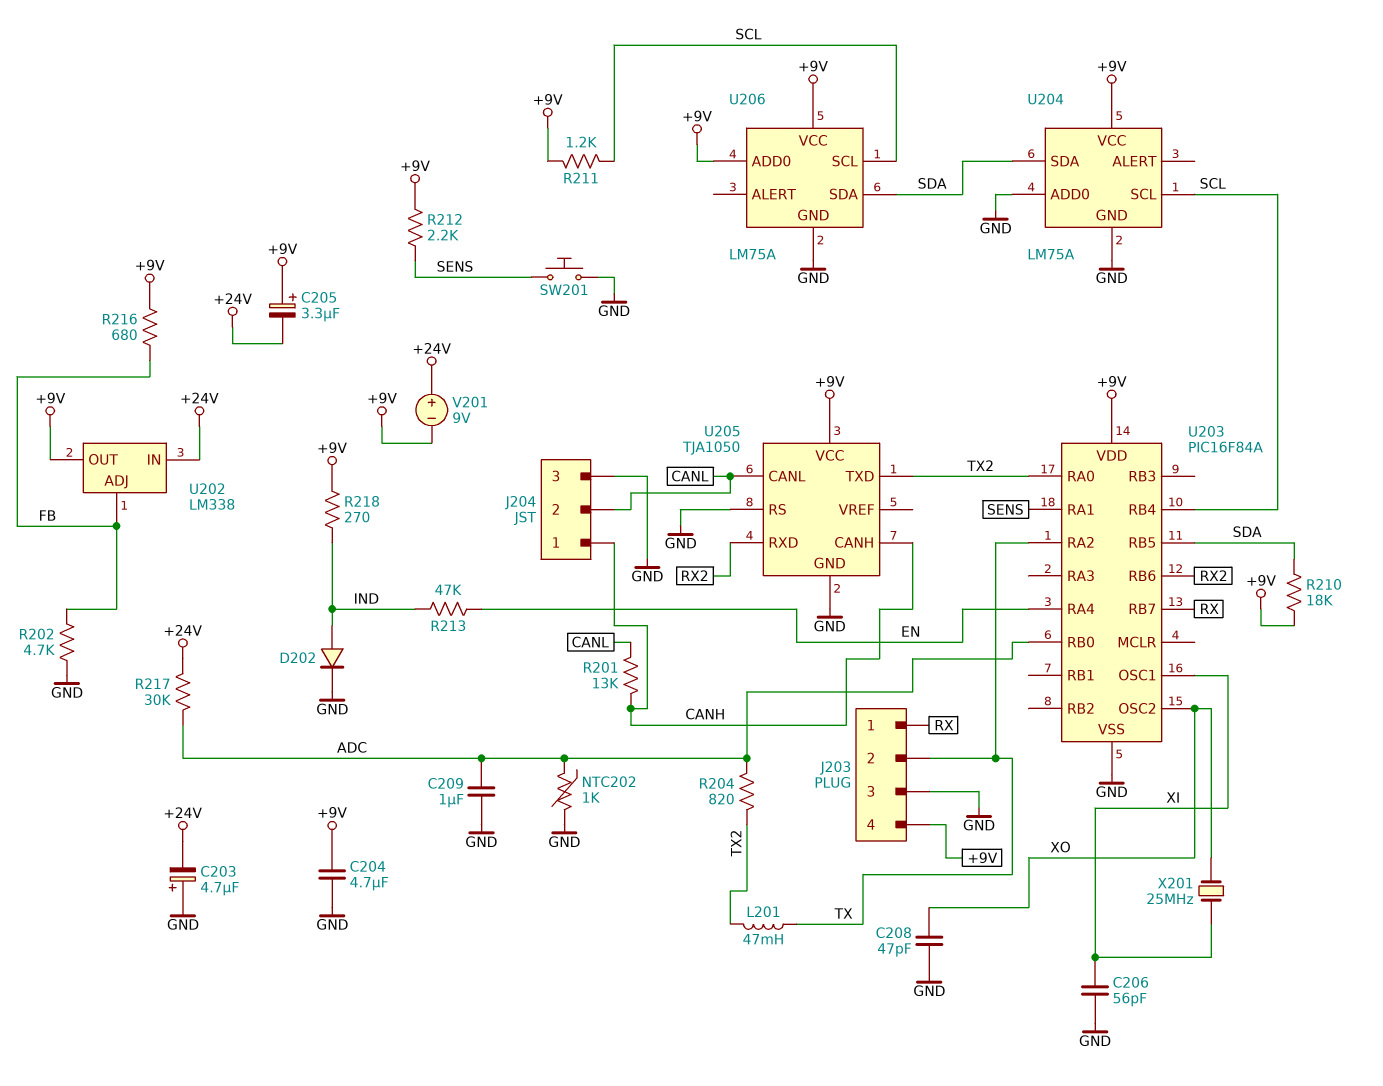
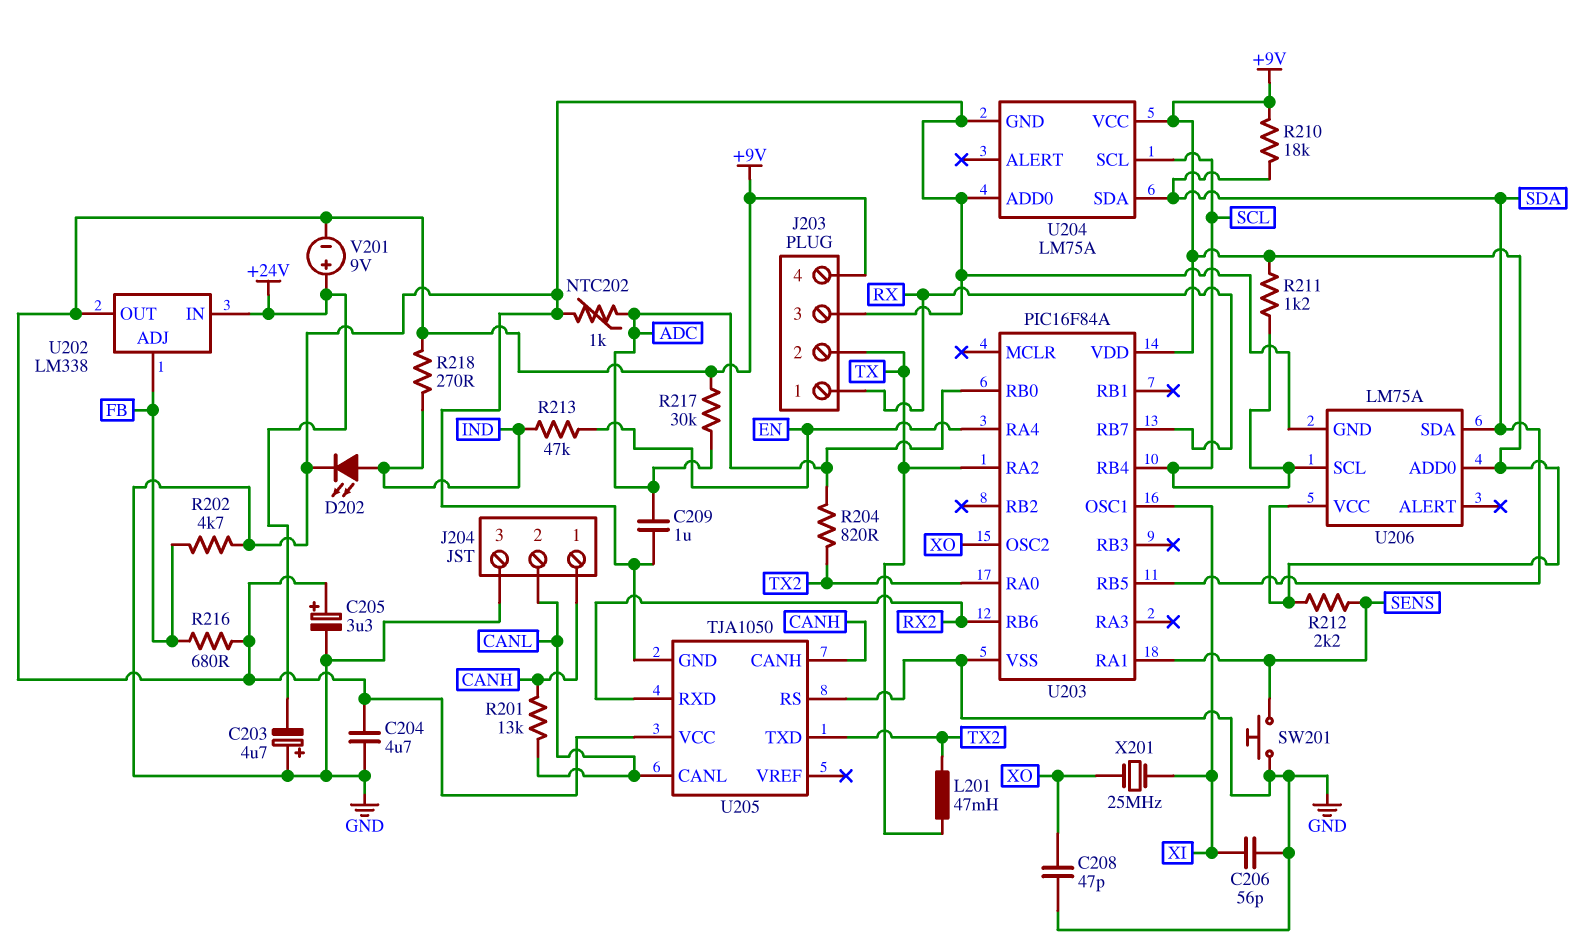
C205: 3.3uF (plus +9V, minus +24V) -> 3.3uF (plus +9V, minus GND)
D202: diode (A IND, K GND) -> LED (A IND, K GND)
R217: 30k (+24V, ADC) -> 30k (+9V, ADC)

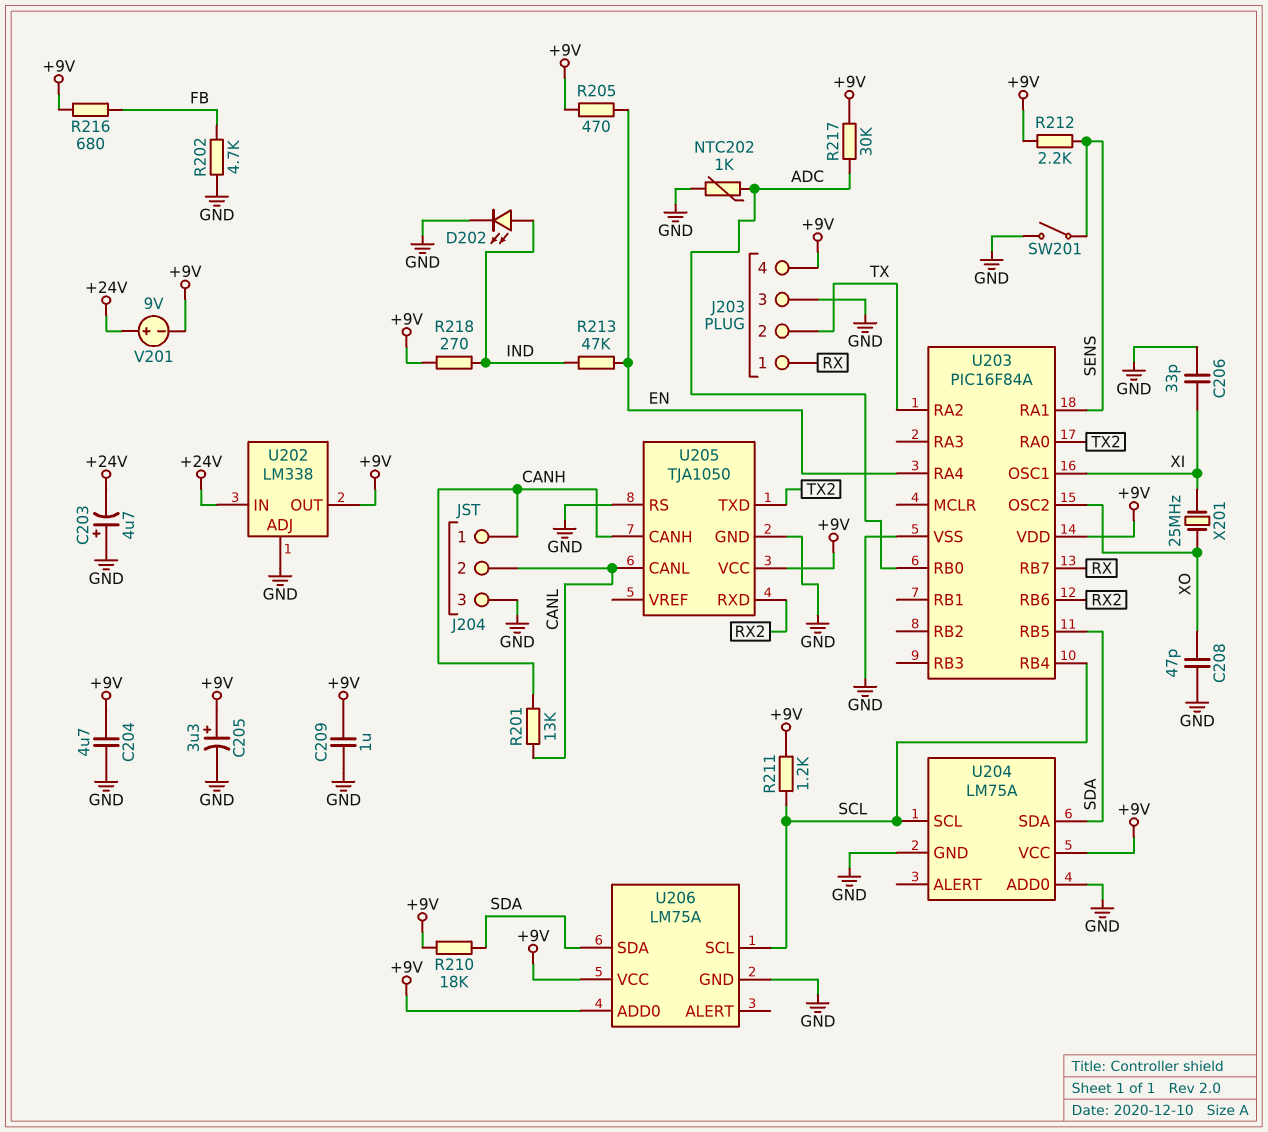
C206: 56pF (GND, XI) -> 33pF (GND, XI)
C209: 1uF (ADC, GND) -> 1uF (+9V, GND)
L201: 47mH (TX, TX2) -> none
R204: 820 (ADC, TX2) -> none
R205: none -> 470 (+9V, EN)
SW201: button (GND, SENS) -> switch (GND, SENS)
U202 pin ADJ: FB -> GND

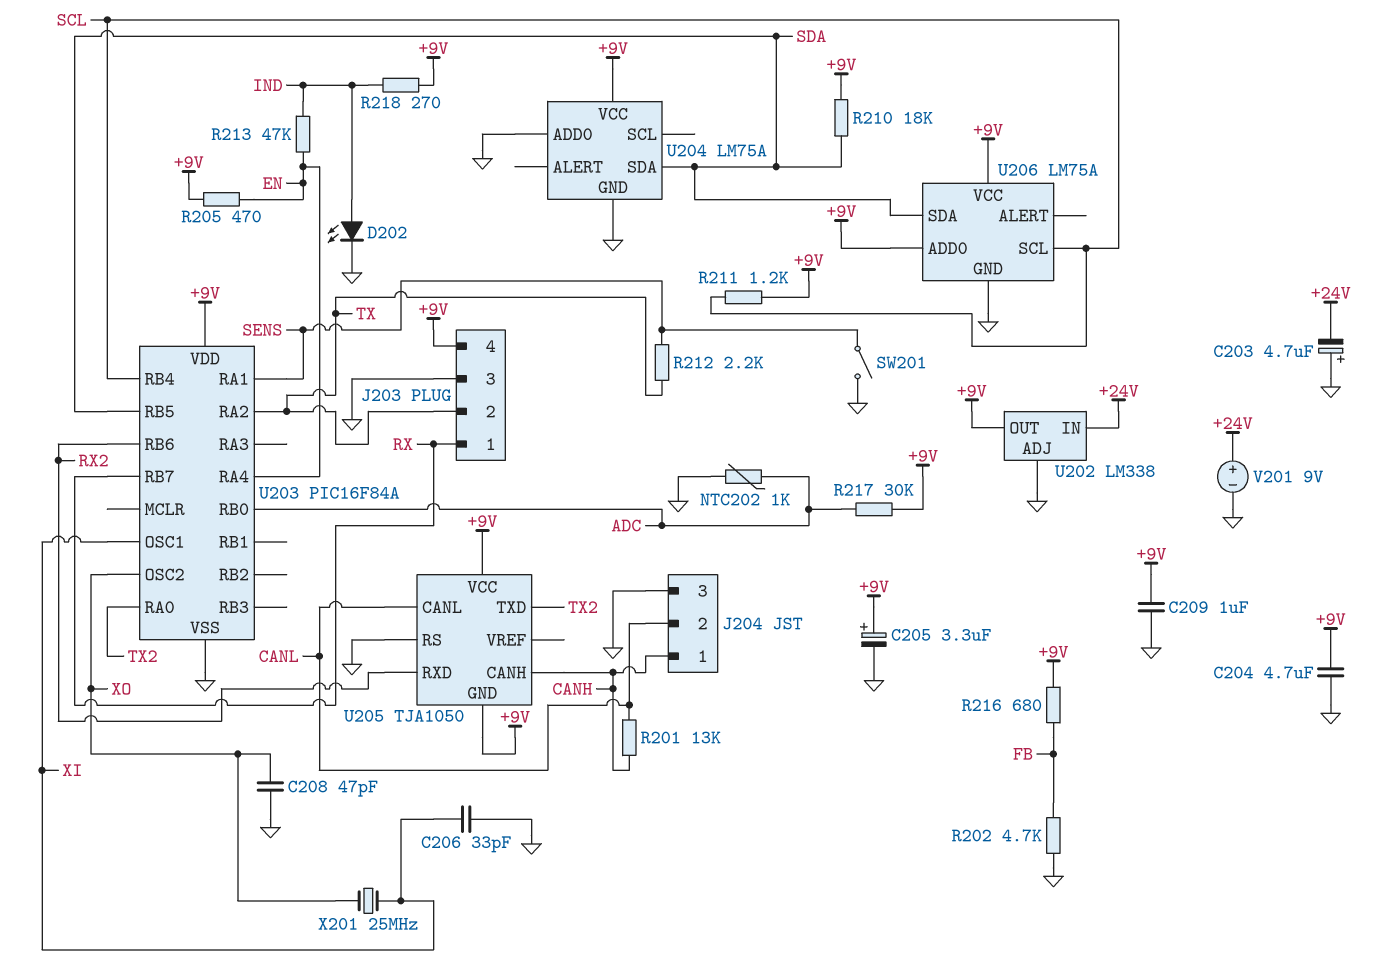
R212: 2.2k (+9V, SENS) -> 2.2k (SENS, TX)
U204 pin SCL: SCL -> none
U205 pin GND: GND -> +9V
V201: 9V (plus +24V, minus +9V) -> 9V (plus +24V, minus GND)

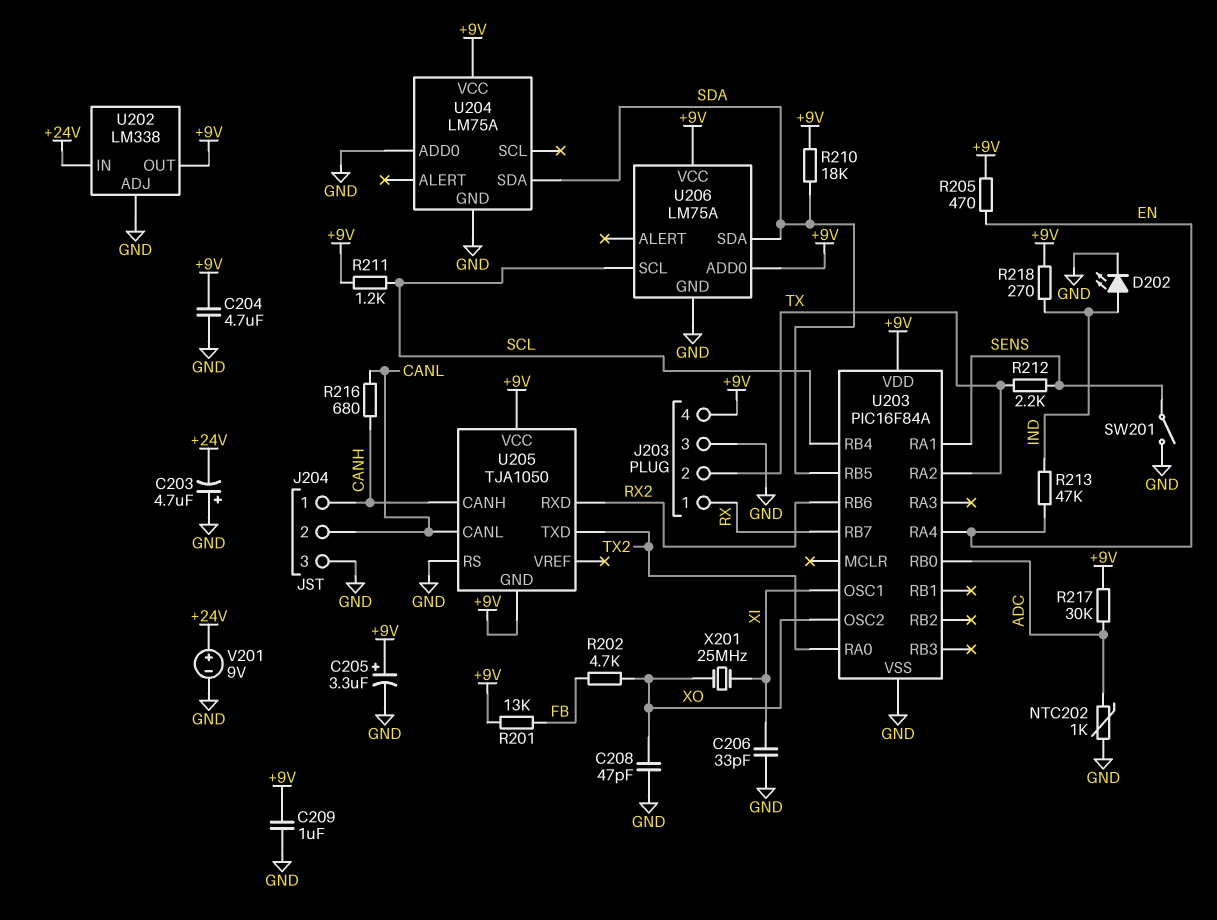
R201: 13k (CANH, CANL) -> 13k (+9V, FB)
R202: 4.7k (FB, GND) -> 4.7k (FB, XO)
R216: 680 (+9V, FB) -> 680 (CANH, CANL)

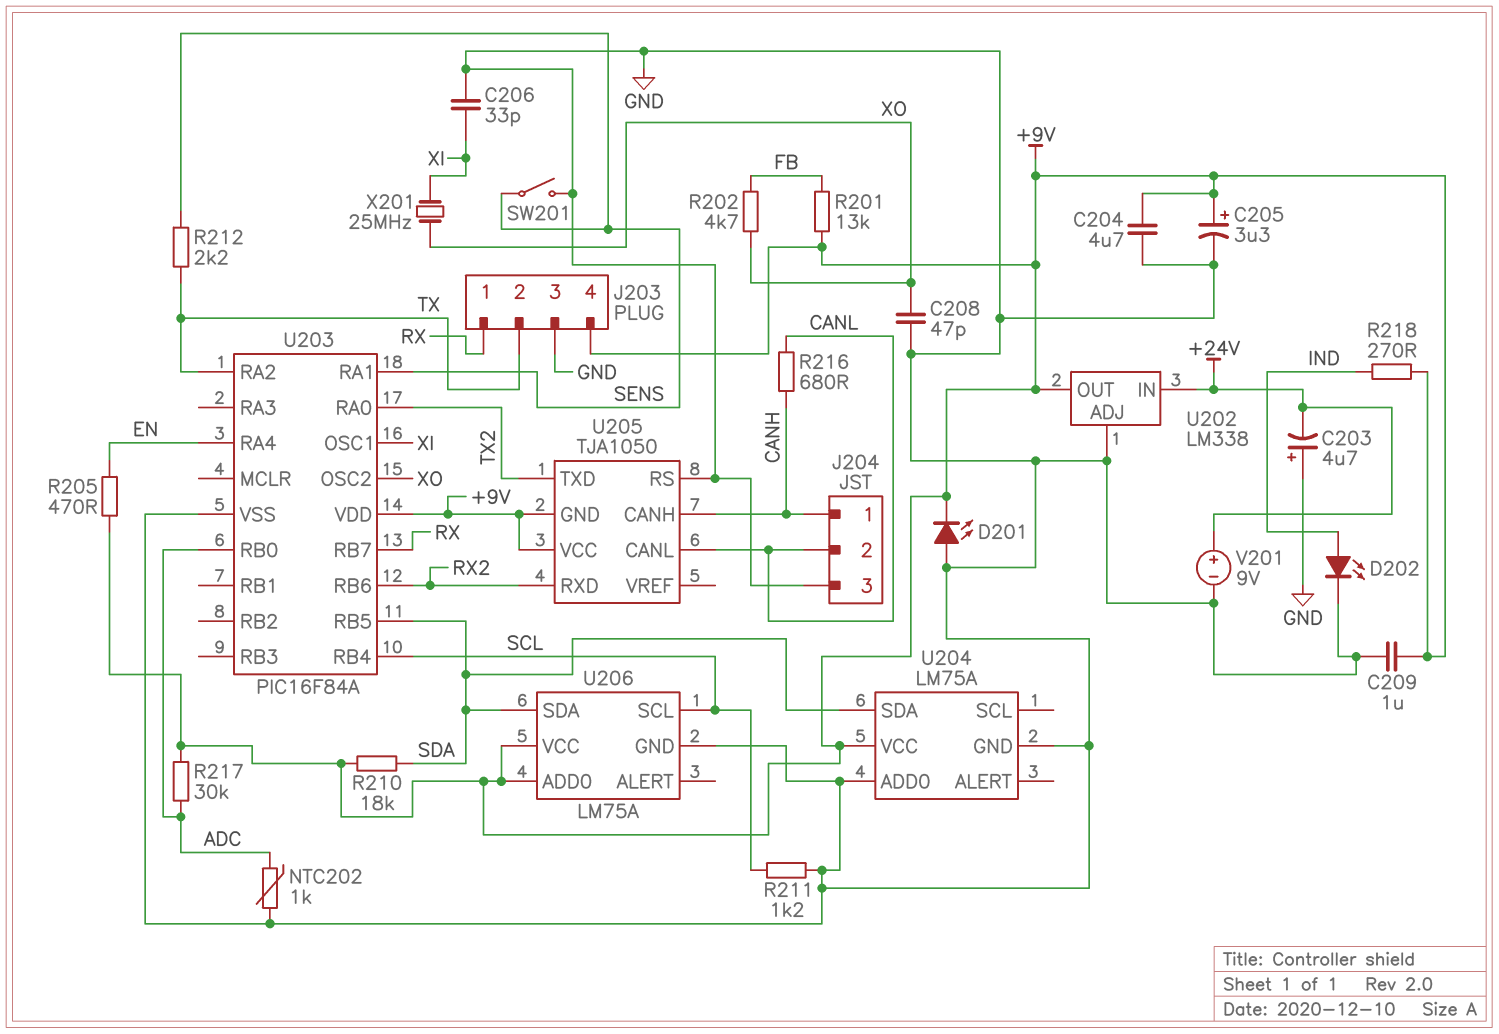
D201: none -> LED (A GND, K +9V)
R211: 1.2k (+9V, SCL) -> 1.2k (GND, SCL)
R213: 47k (EN, IND) -> none

